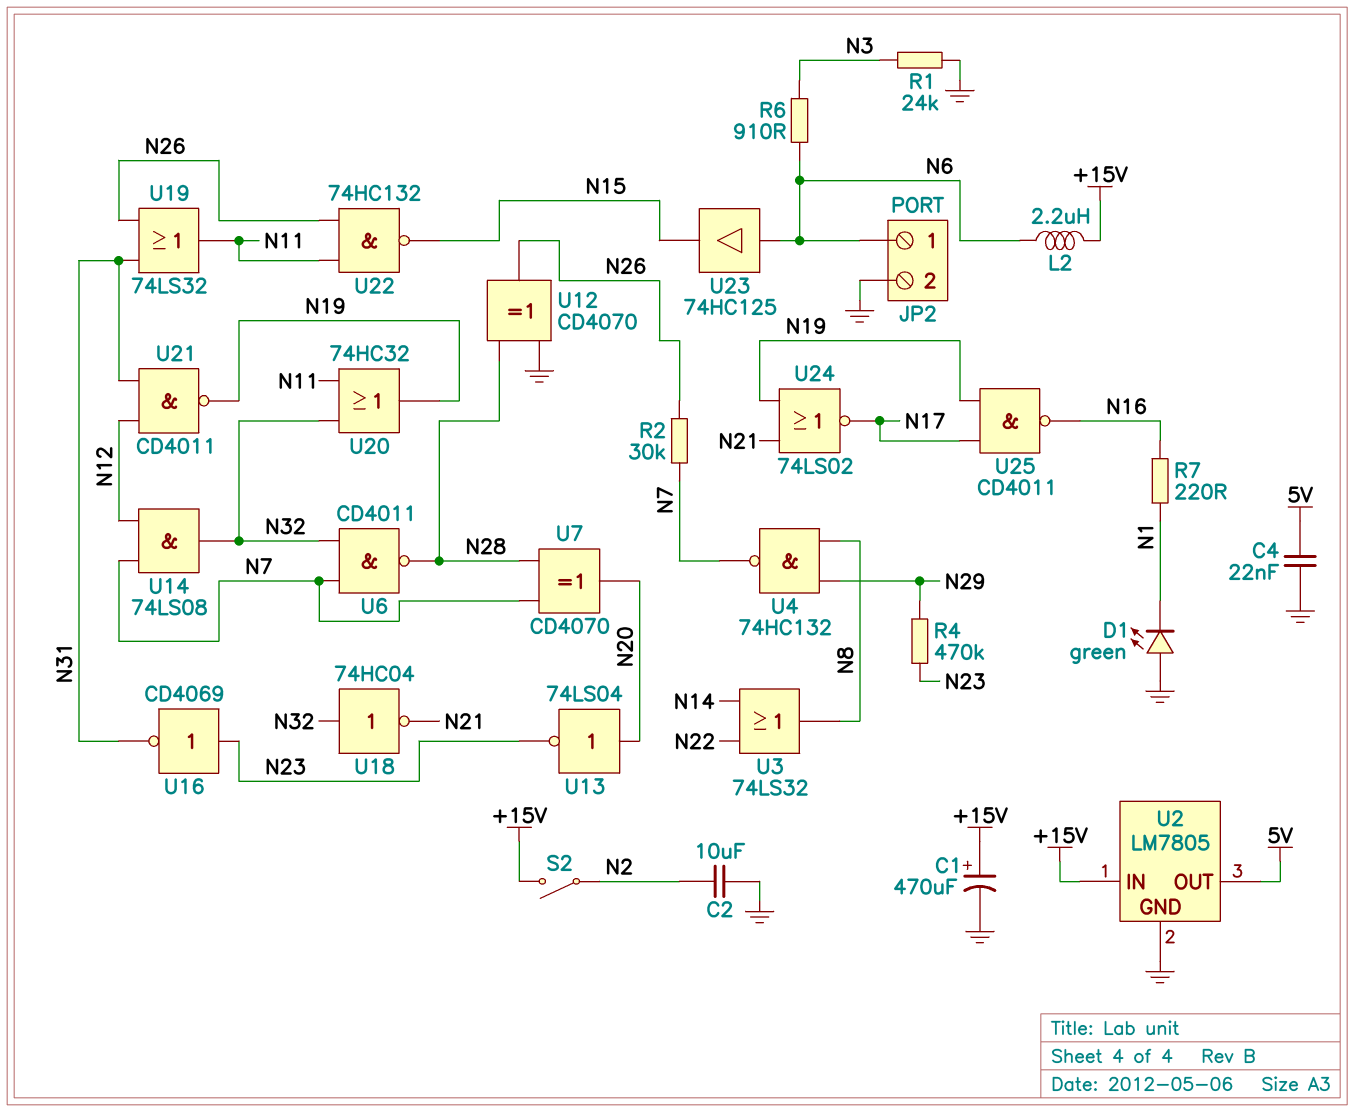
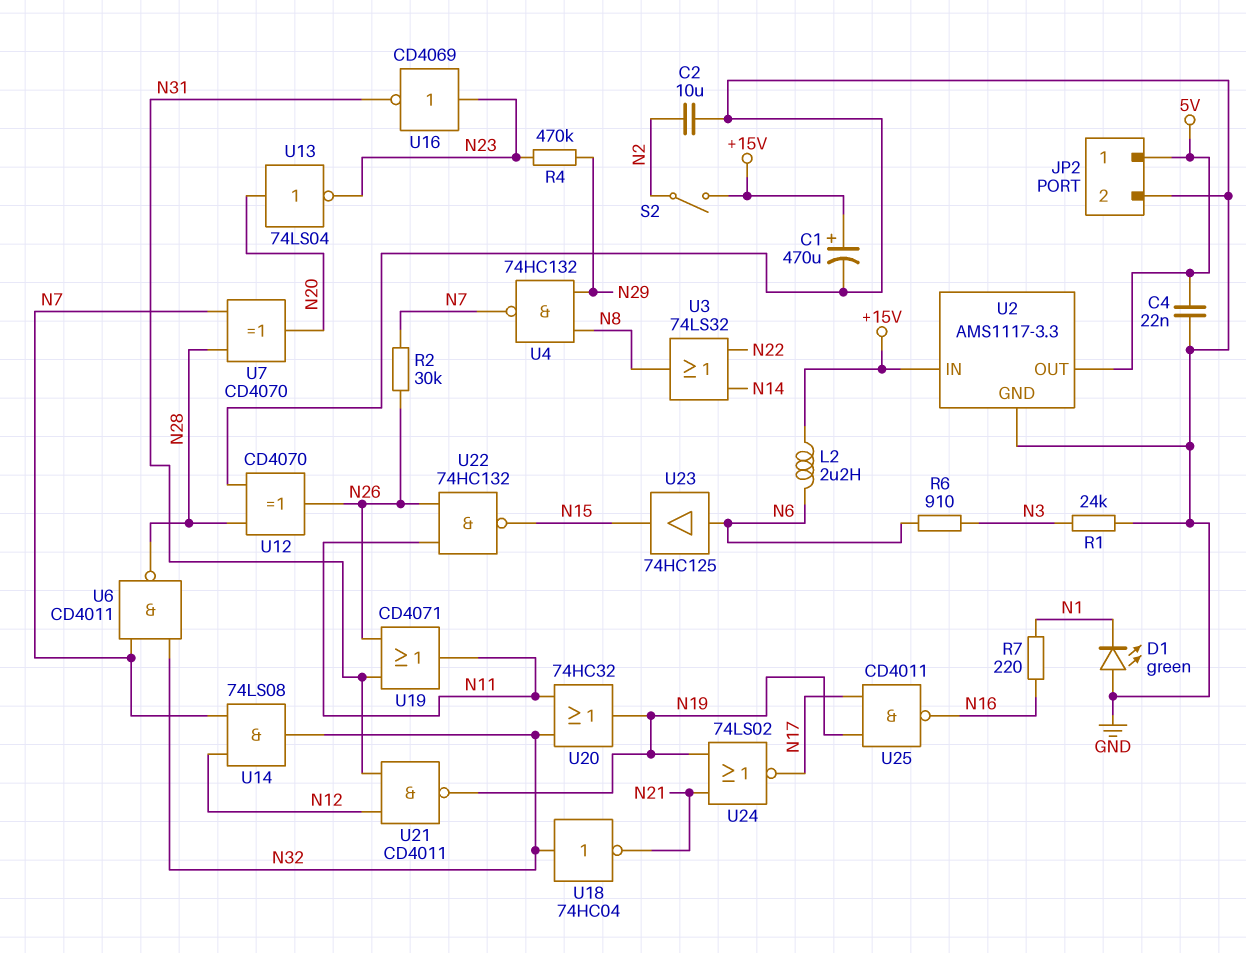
JP2 pin 1: N6 -> 5V
U2: LM7805 -> AMS1117-3.3
U19: OR 74LS32 (in N26, in N31, out N11) -> OR CD4071 (in N26, in N31, out N11)

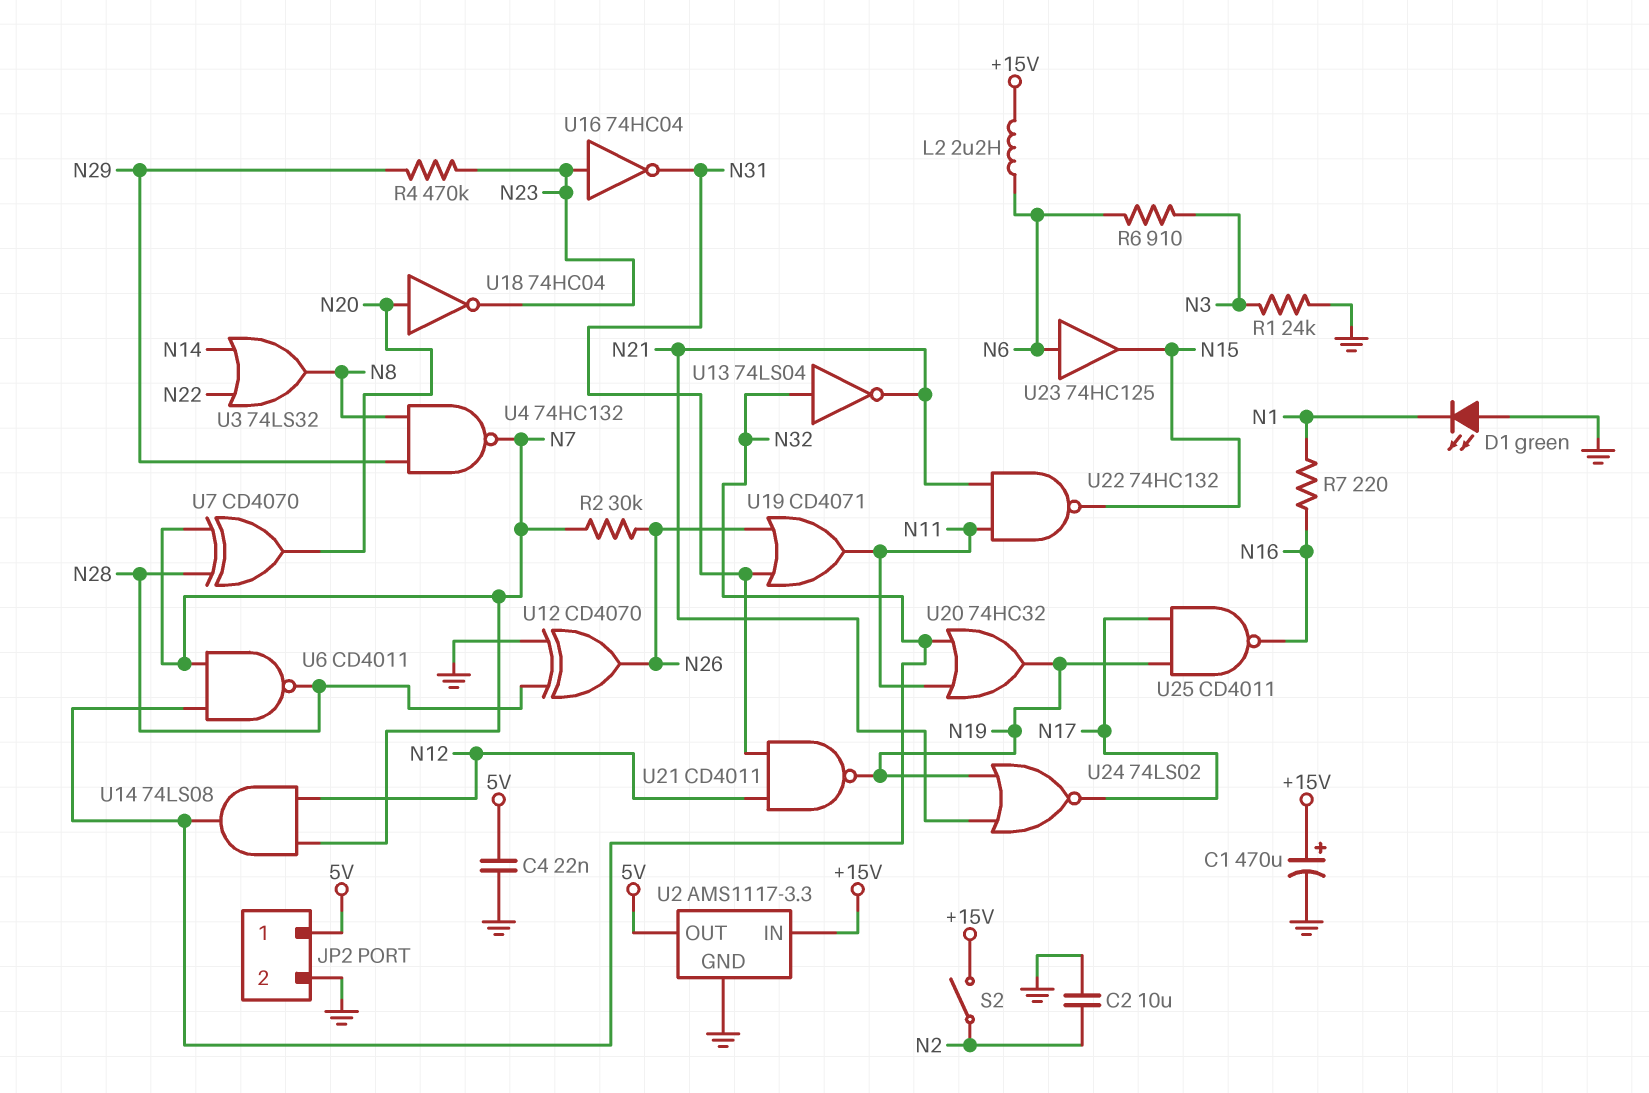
U13: NOT 74LS04 (in N20, out N23) -> NOT 74LS04 (in N32, out N21)
U16: NOT CD4069 (in N23, out N31) -> NOT 74HC04 (in N23, out N31)
U18: NOT 74HC04 (in N32, out N21) -> NOT 74HC04 (in N20, out N23)
U22: NAND 74HC132 (in N11, in N26, out N15) -> NAND 74HC132 (in N11, in N21, out N15)

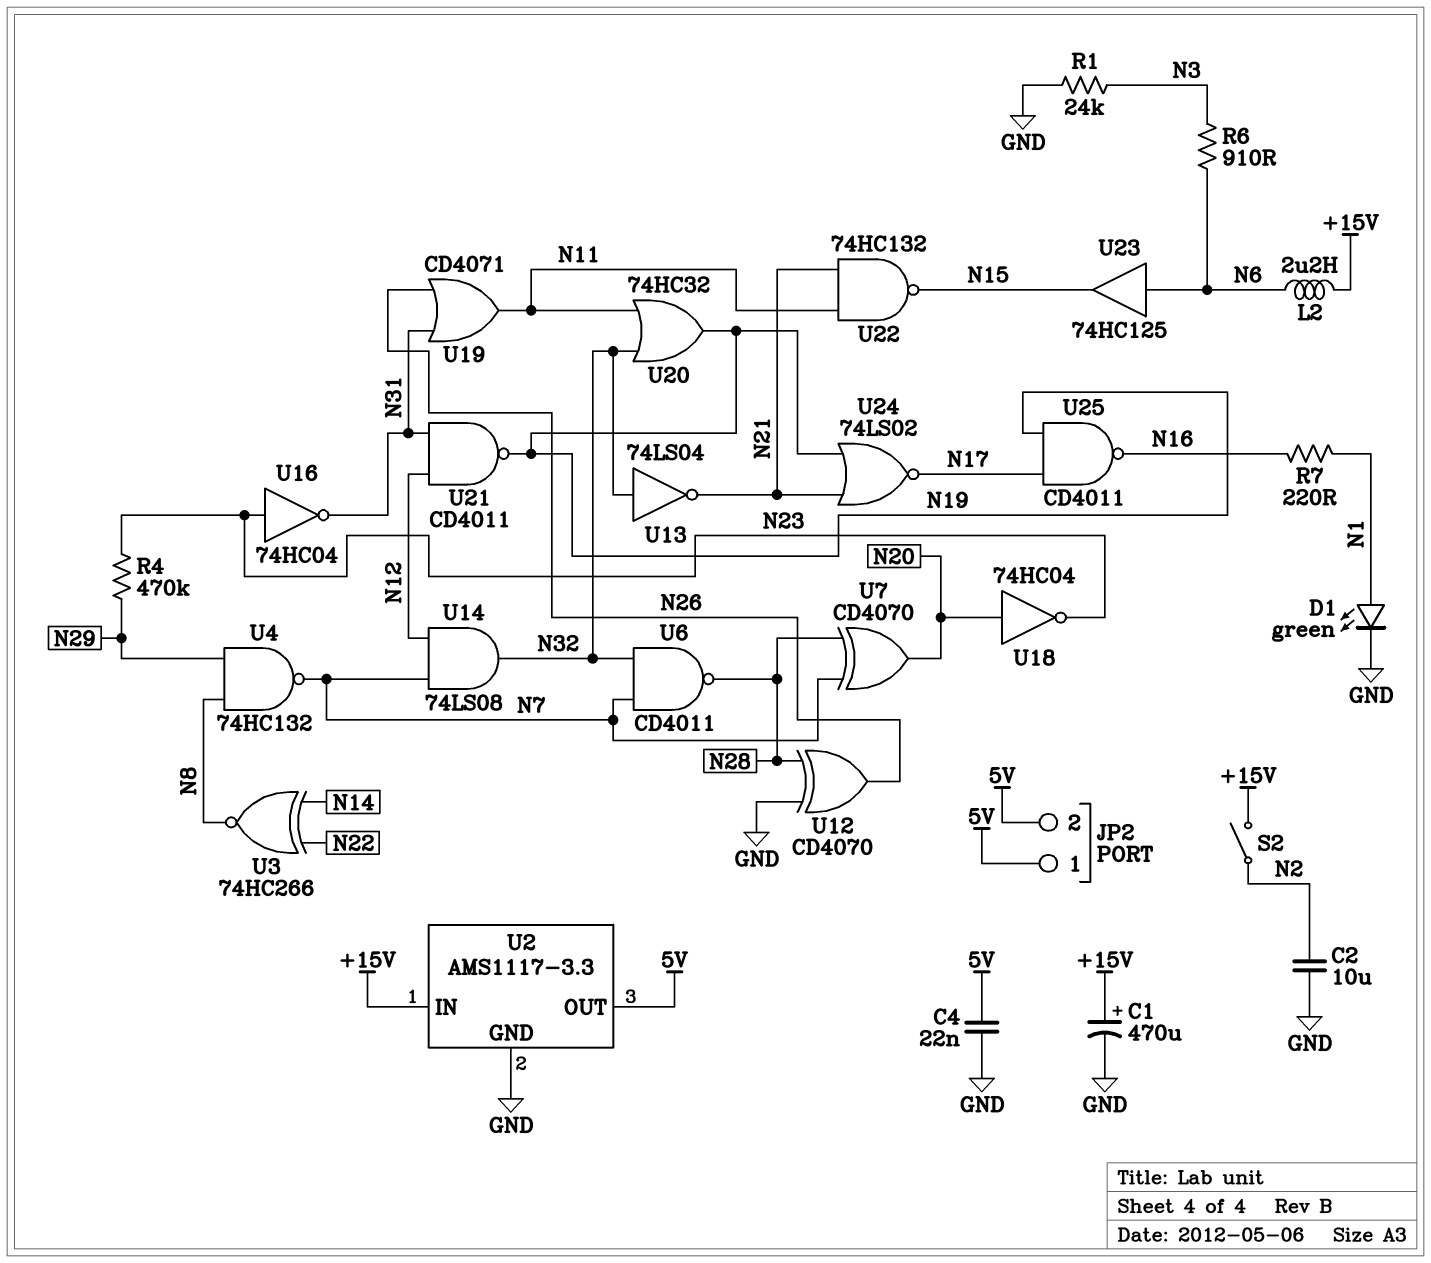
D1: LED green (A GND, K N1) -> LED green (A N1, K GND)
JP2 pin 2: GND -> 5V
R2: 30k (N7, N26) -> none
U3: OR 74LS32 (in N14, in N22, out N8) -> XNOR 74HC266 (in N14, in N22, out N8)

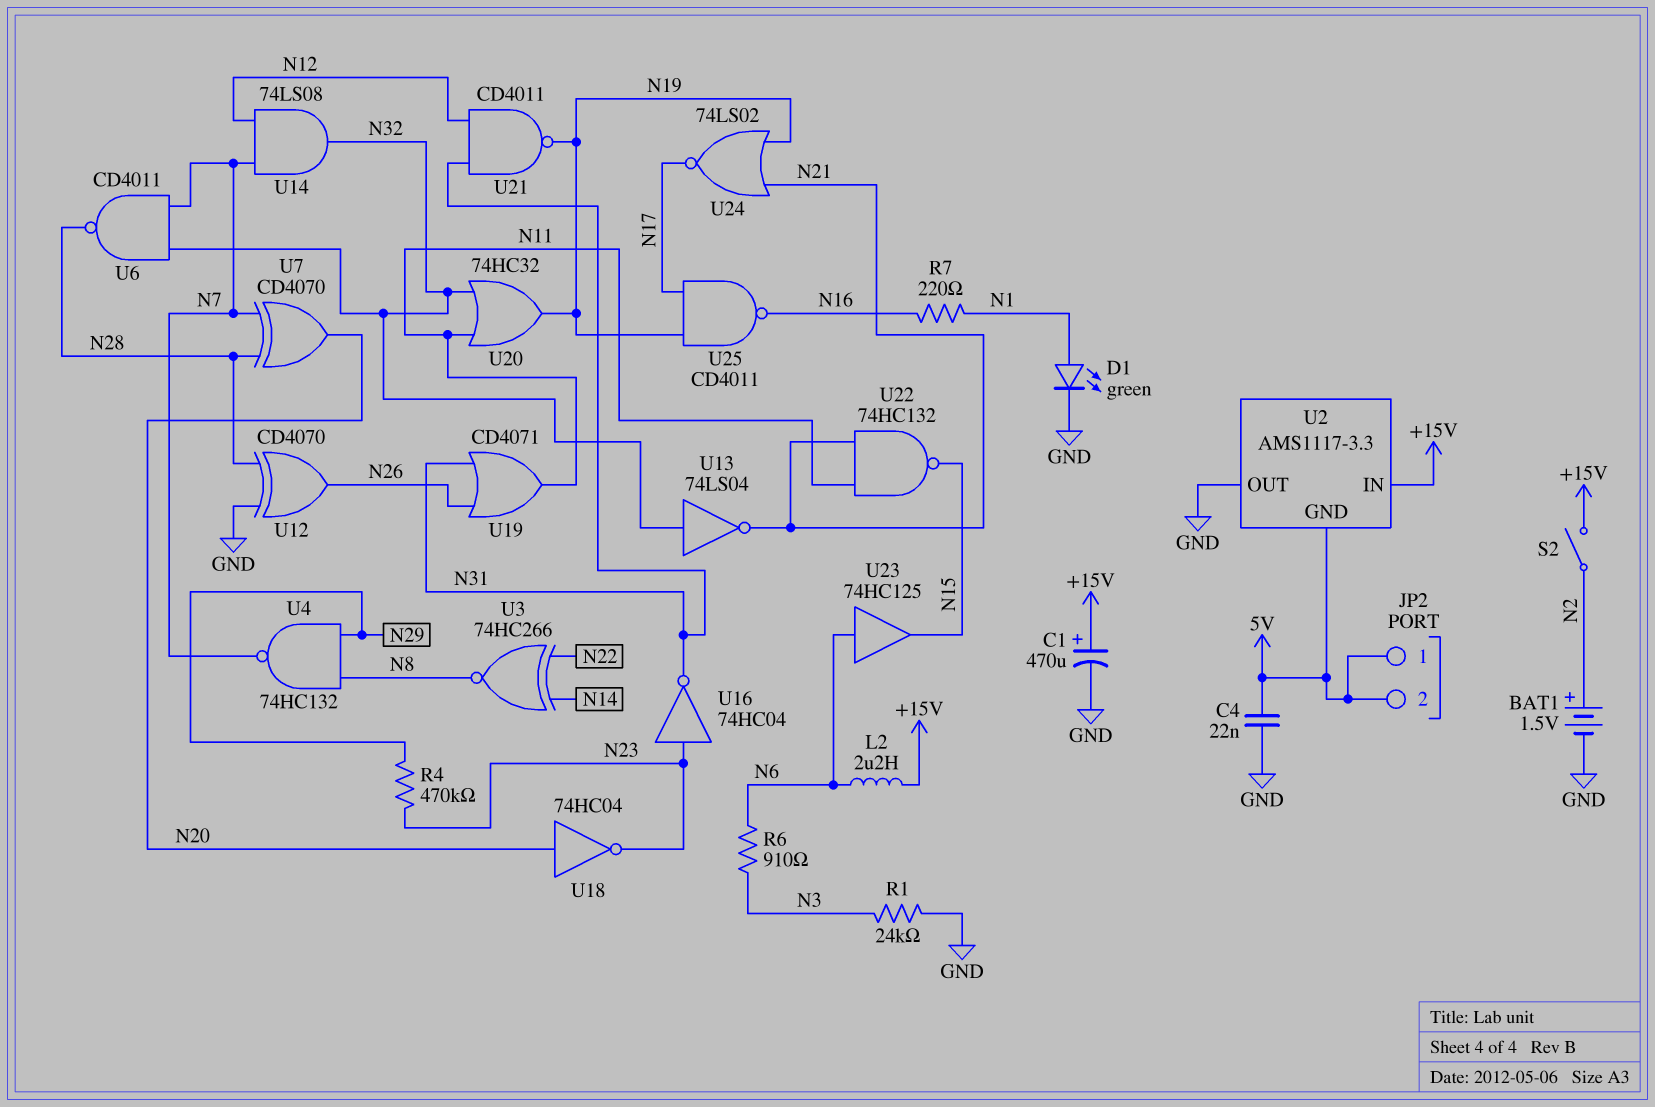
BAT1: none -> 1.5V (plus N2, minus GND)
C2: 10uF (GND, N2) -> none
U2 pin GND: GND -> 5V
U2 pin OUT: 5V -> GND

